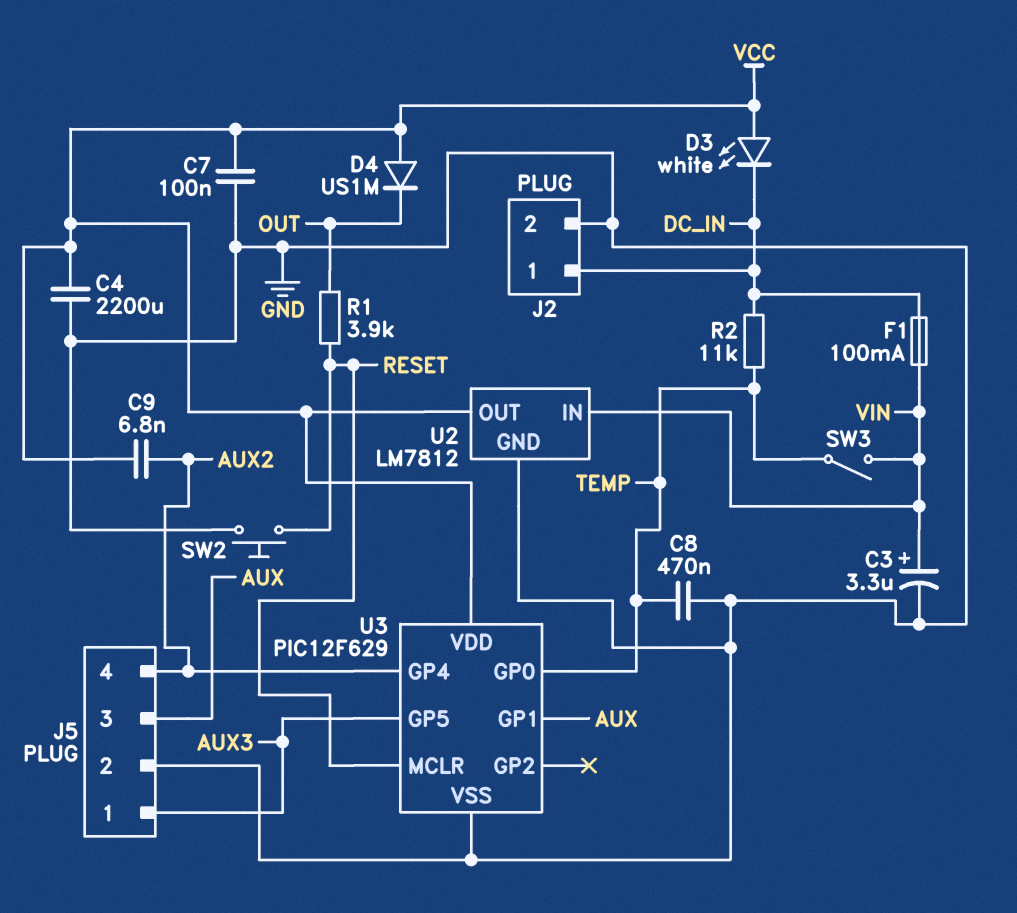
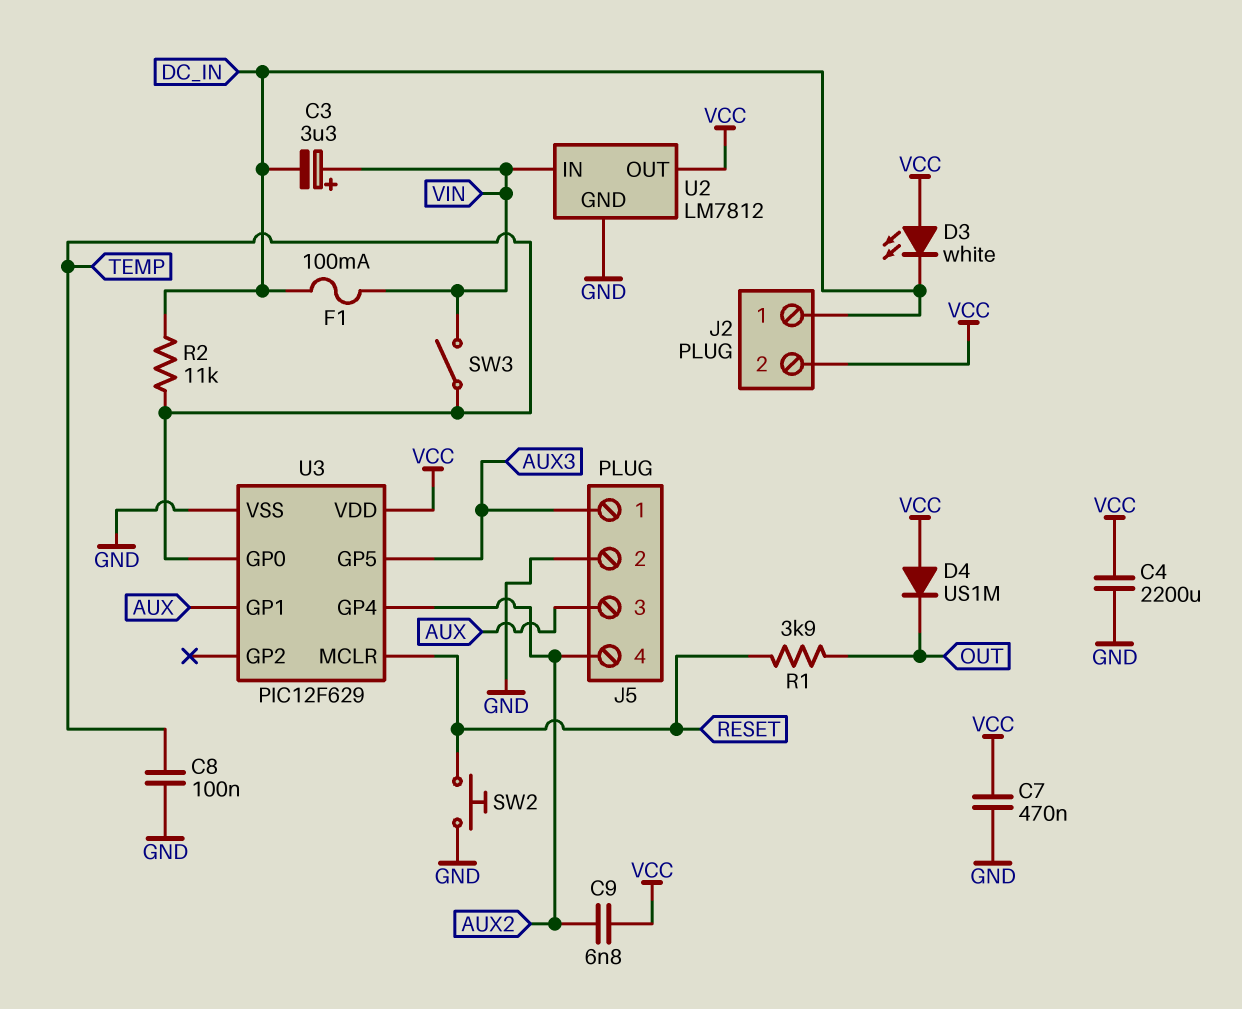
C3: 3.3uF (plus VIN, minus GND) -> 3.3uF (plus VIN, minus DC_IN)
C7: 100nF (GND, VCC) -> 470nF (GND, VCC)
C8: 470nF (GND, TEMP) -> 100nF (GND, TEMP)
J2 pin 2: GND -> VCC

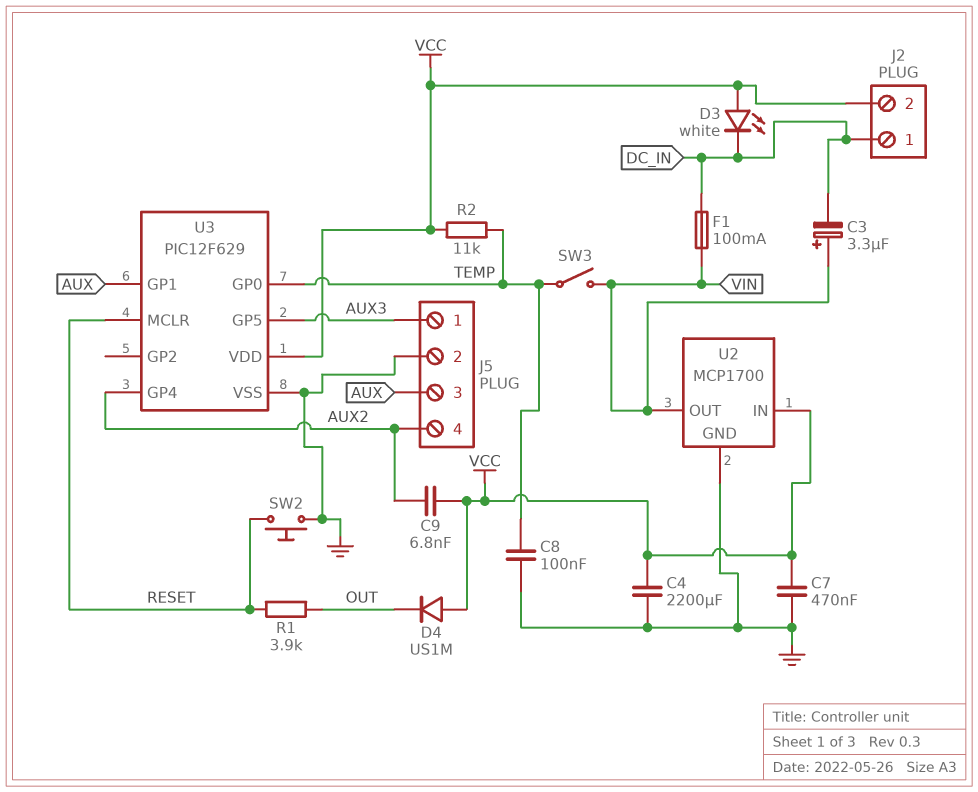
R2: 11k (DC_IN, TEMP) -> 11k (TEMP, VCC)
U2: LM7812 -> MCP1700
U2 pin IN: VIN -> VCC
U2 pin OUT: VCC -> VIN

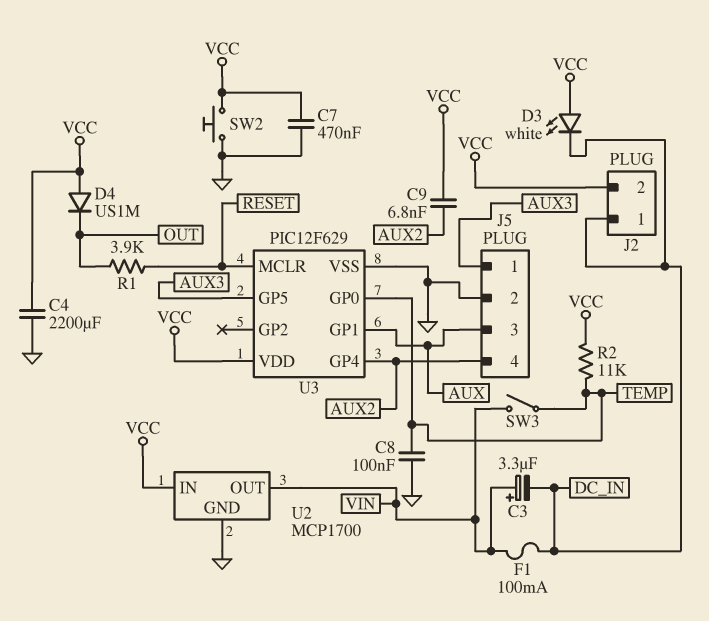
SW2: button (GND, RESET) -> button (GND, VCC)

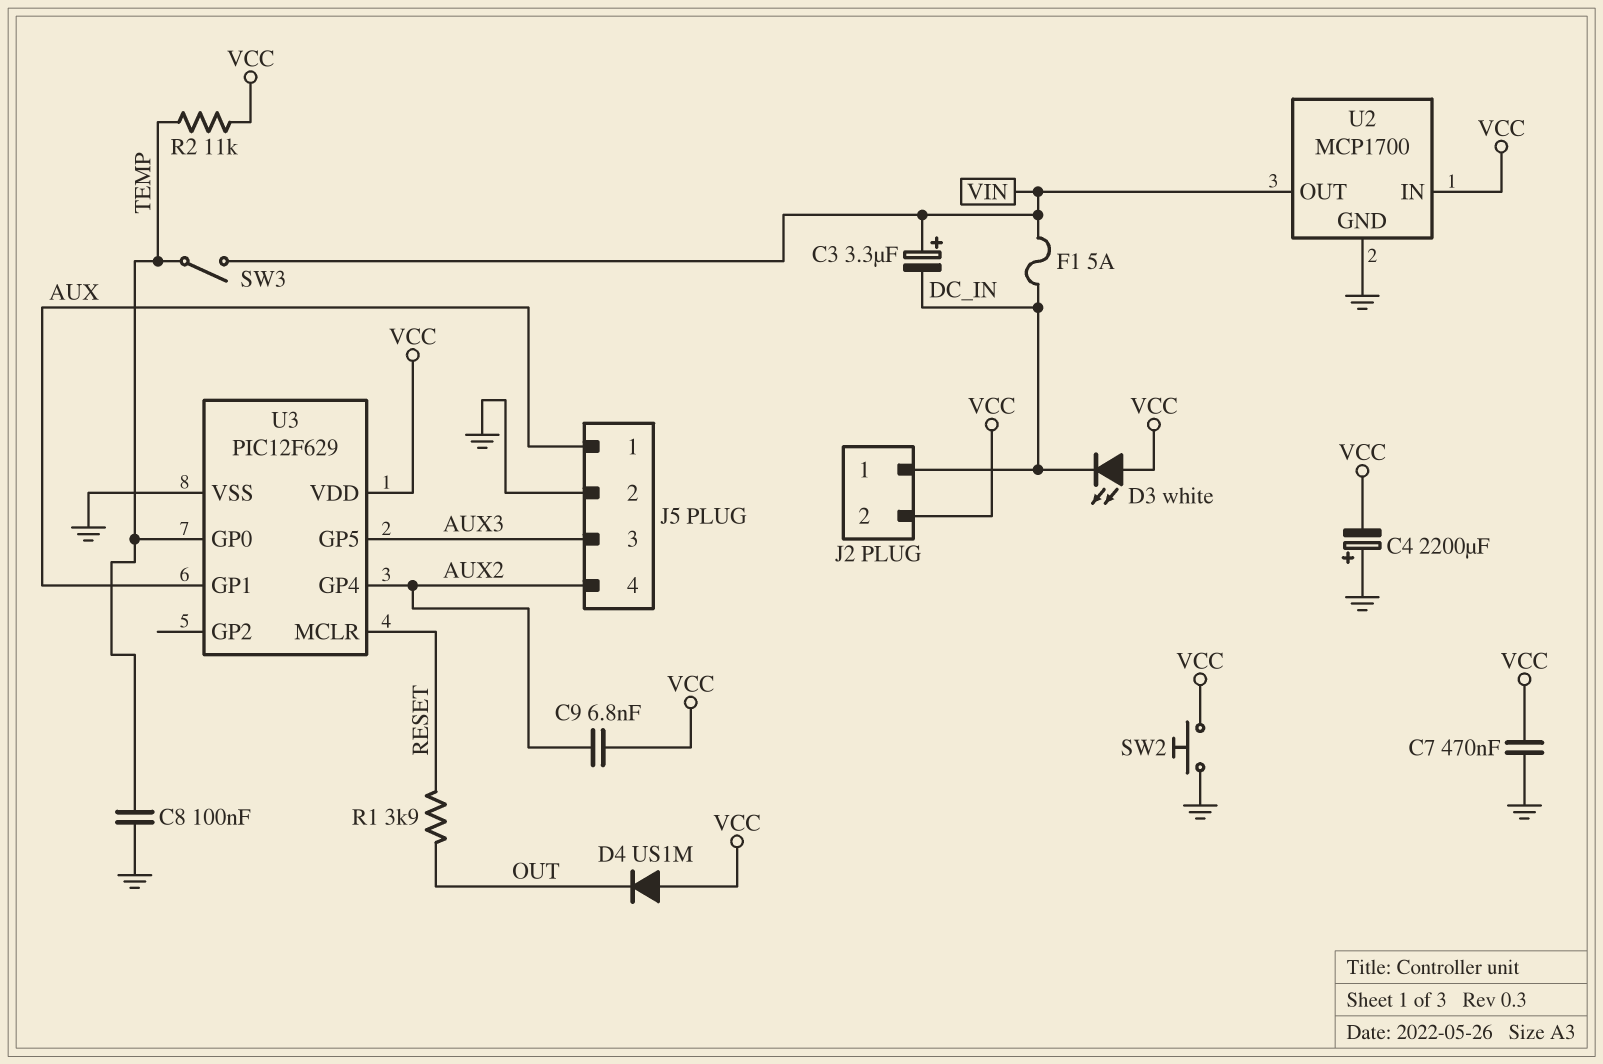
C4: 2200uF (GND, VCC) -> 2200uF (plus GND, minus VCC)
F1: 100mA (DC_IN, VIN) -> 5A (DC_IN, VIN)
J5 pin 1: AUX3 -> AUX
J5 pin 3: AUX -> AUX3

